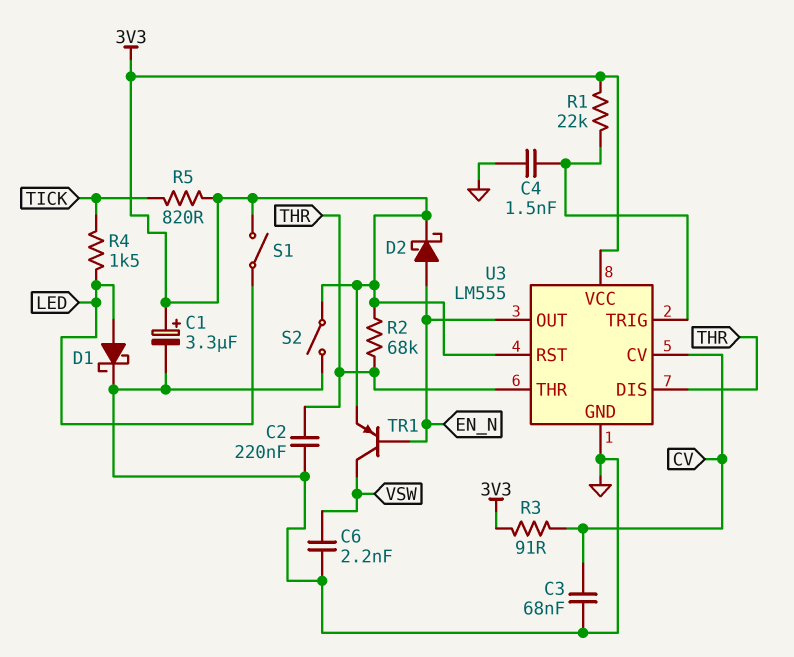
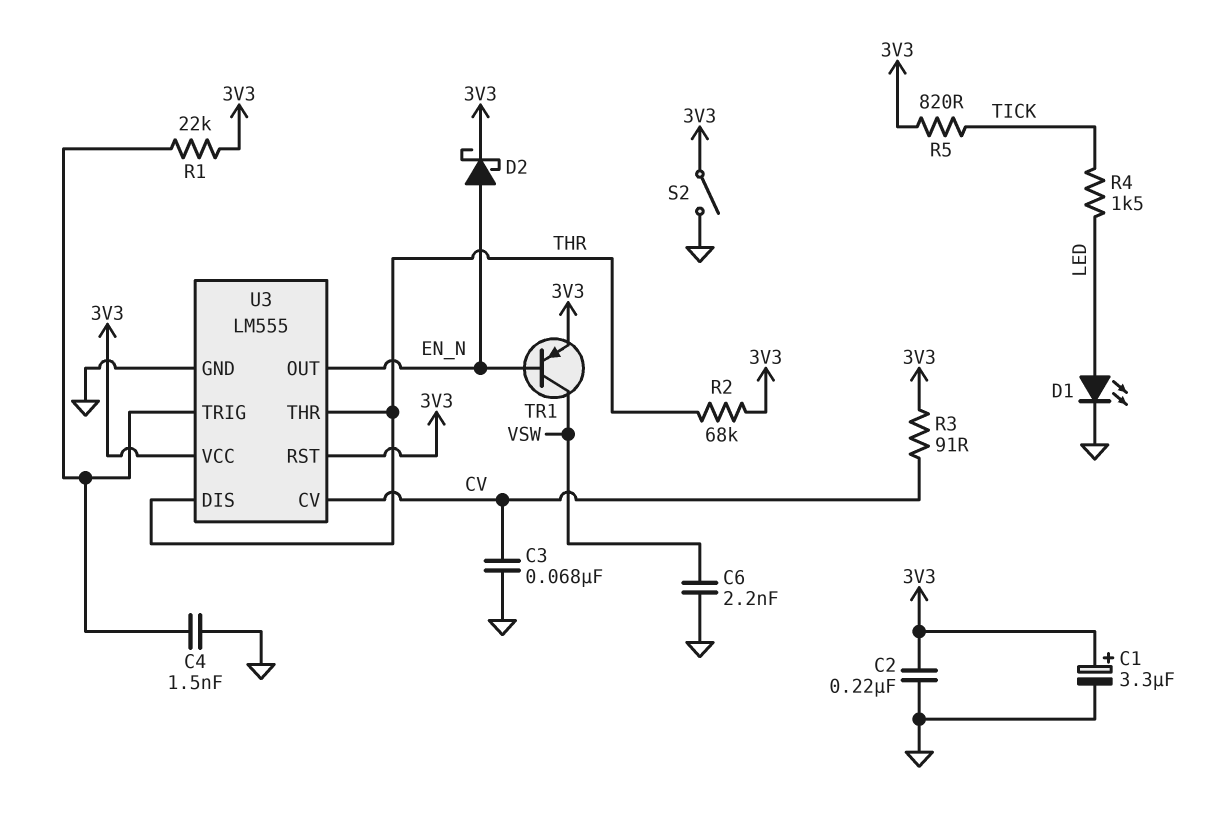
C2: 220nF (GND, THR) -> 220nF (3V3, GND)
D1: schottky (A LED, K GND) -> LED (A LED, K GND)
S1: switch (3V3, LED) -> none

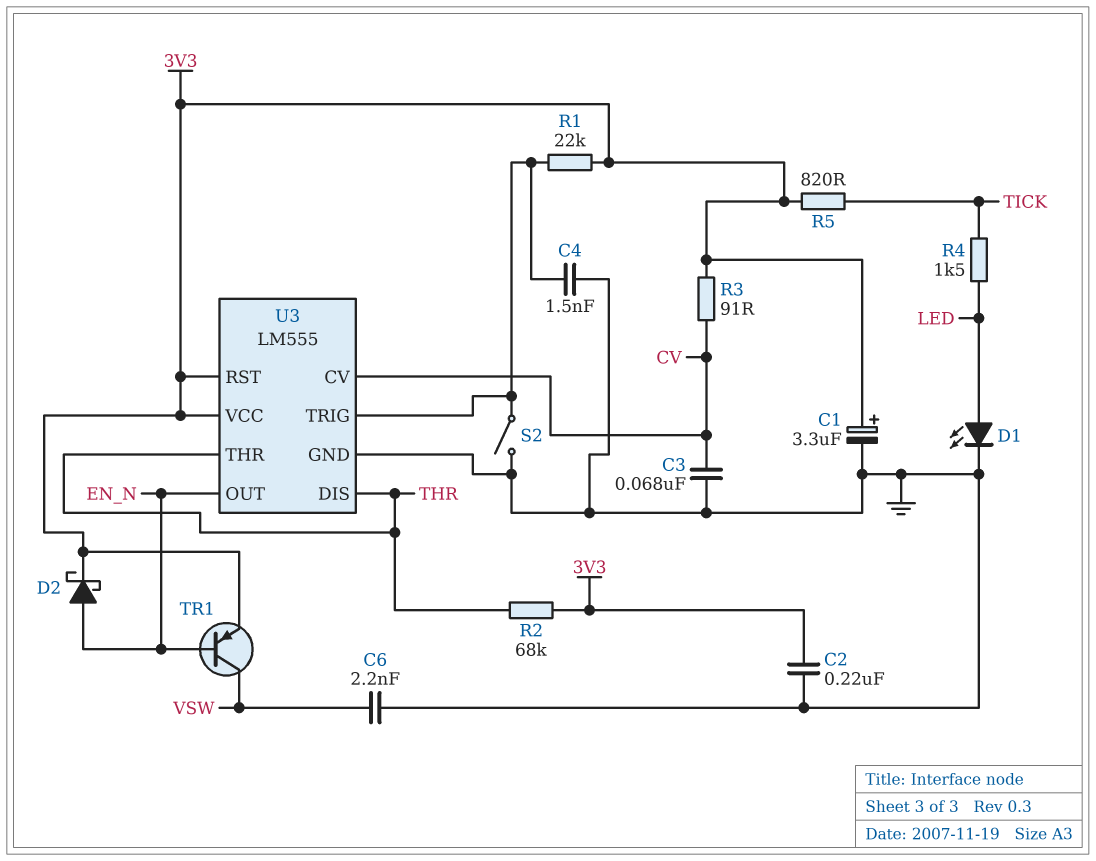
S2: switch (3V3, GND) -> switch (GND, U3/TRIG)

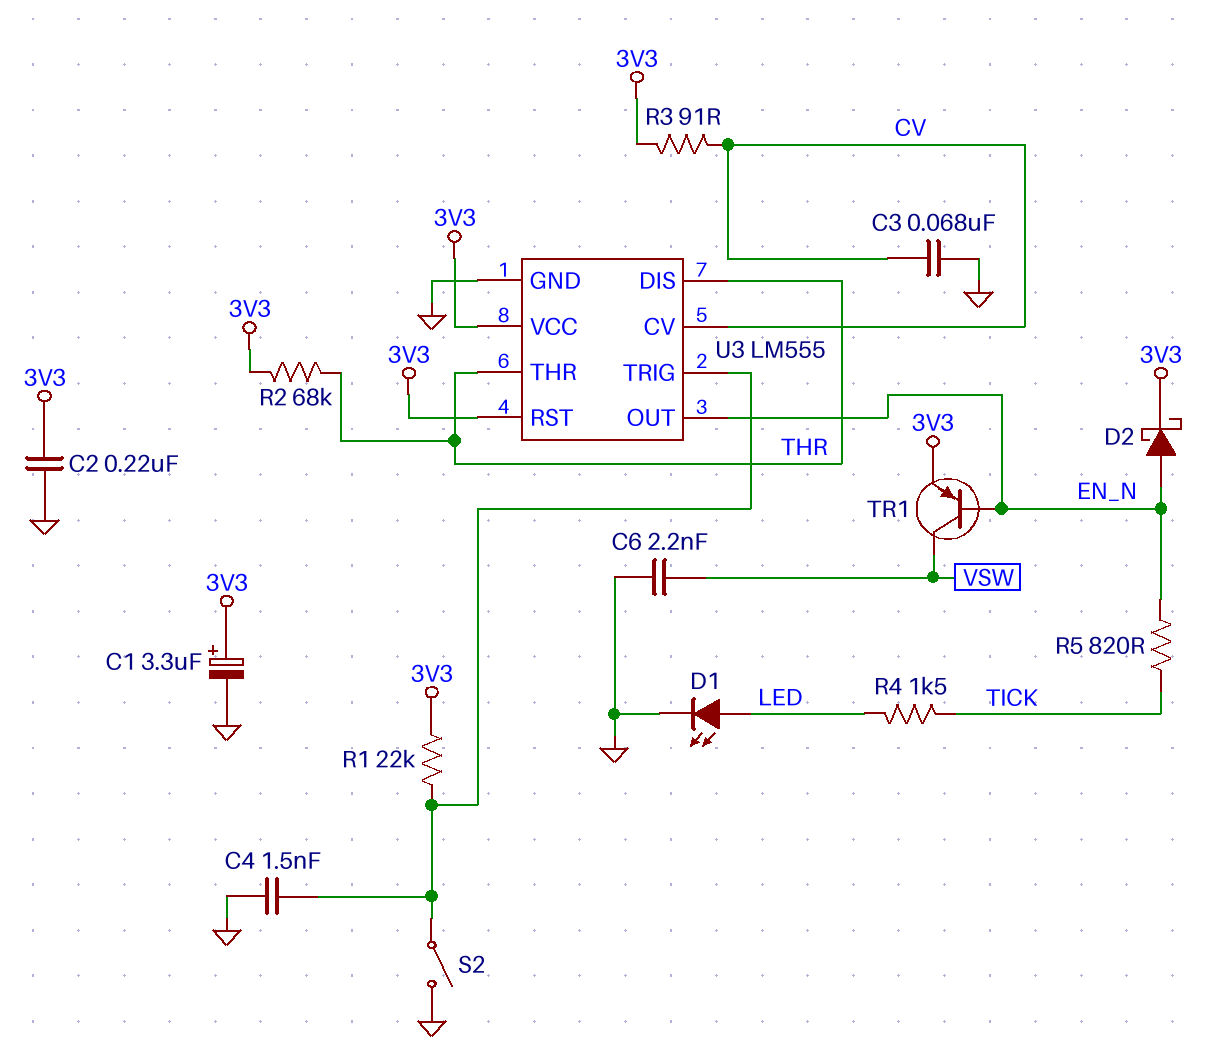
R5: 820 (3V3, TICK) -> 820 (EN_N, TICK)

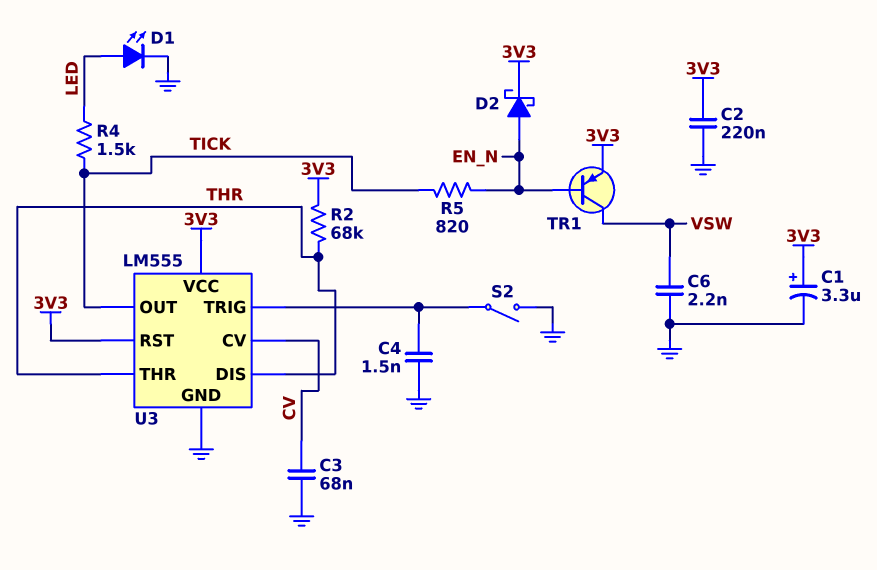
R1: 22k (3V3, U3/TRIG) -> none
R3: 91 (3V3, CV) -> none
U3 pin OUT: EN_N -> TICK

